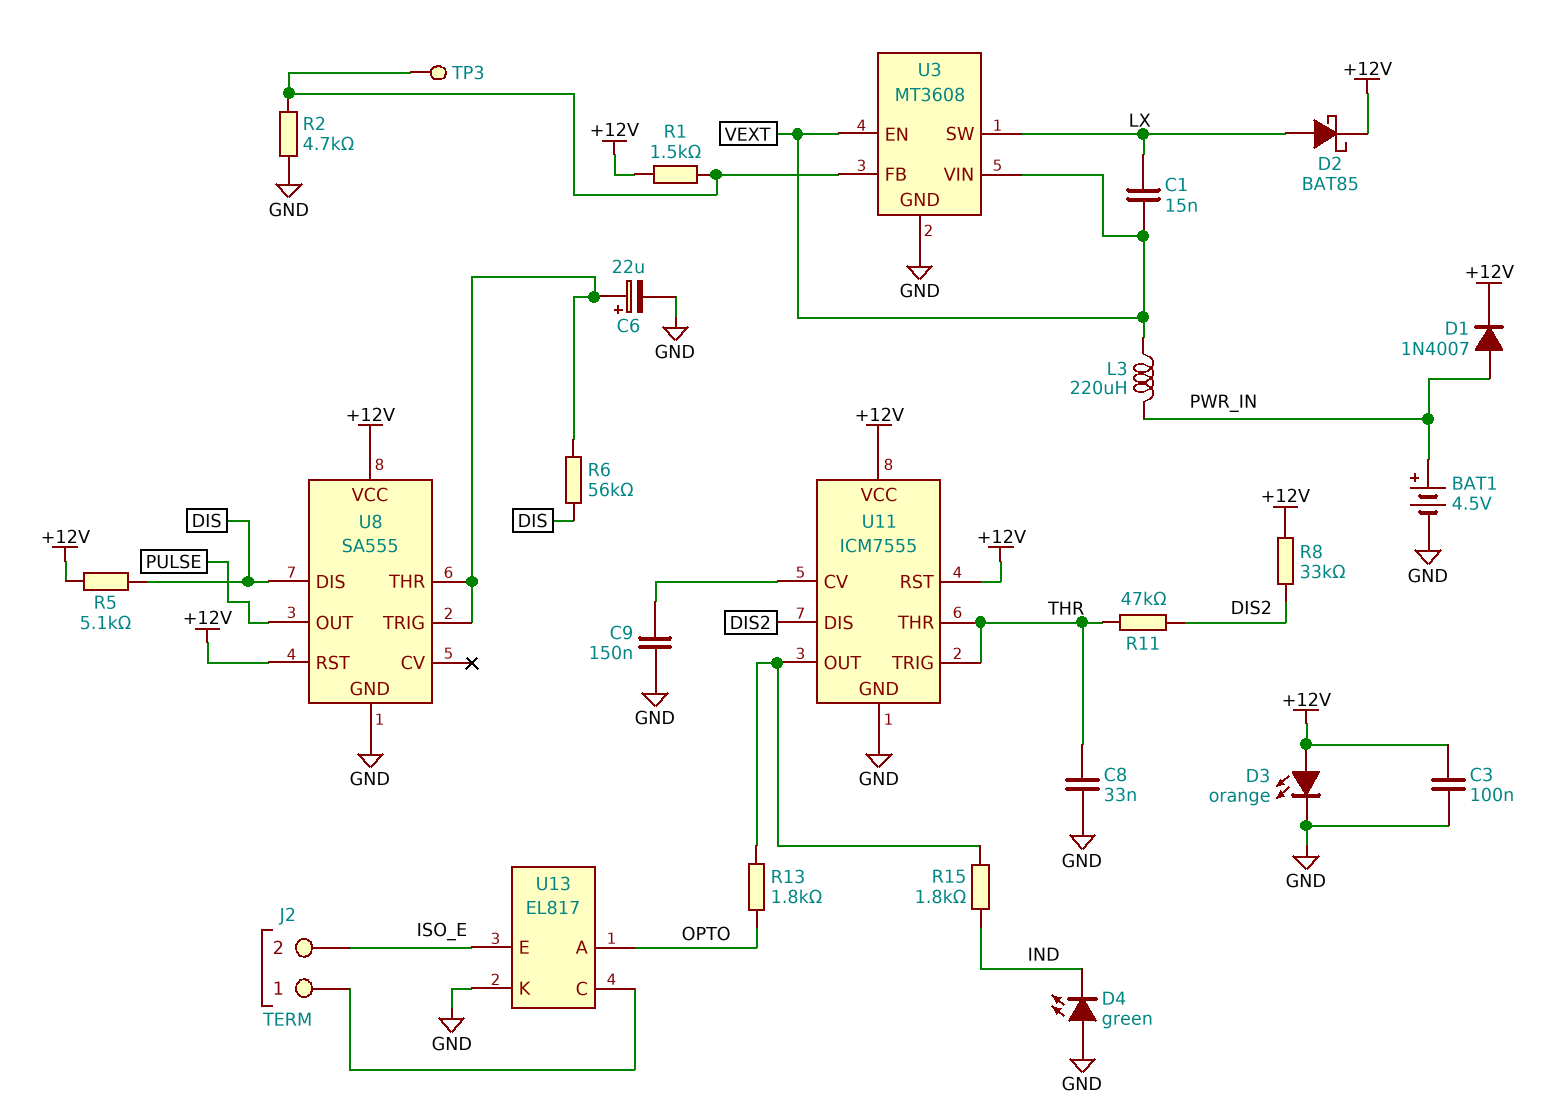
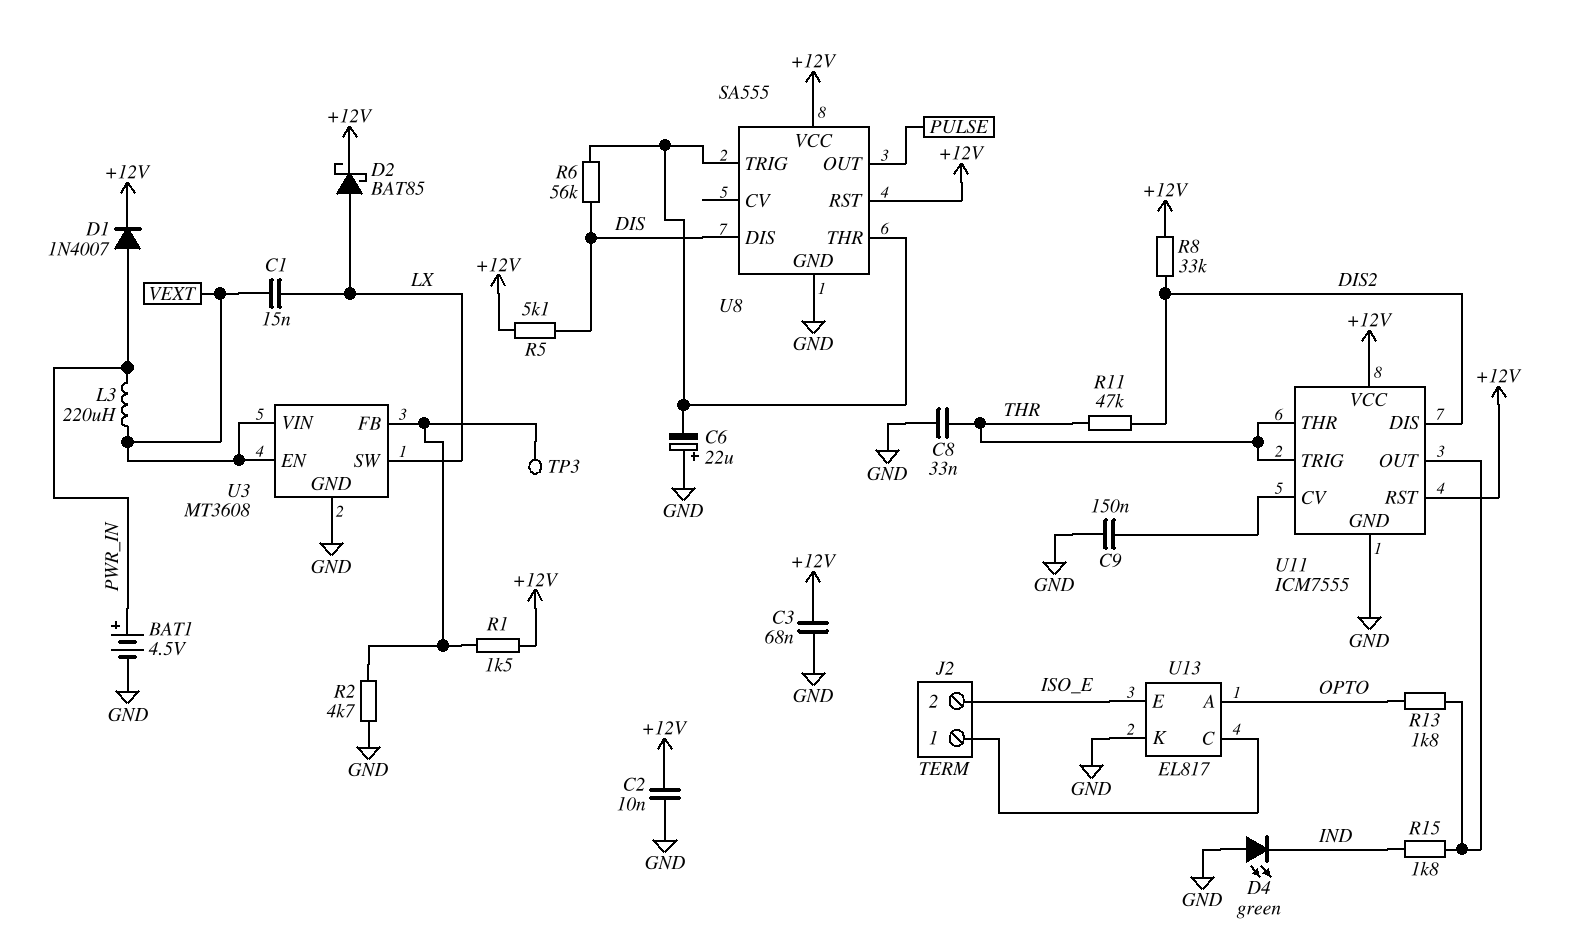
C2: none -> 10nF (+12V, GND)
C3: 100nF (+12V, GND) -> 68nF (+12V, GND)
C6: 22uF (plus U8/THR, minus GND) -> 22uF (plus GND, minus U8/THR)
D3: LED orange (A +12V, K GND) -> none

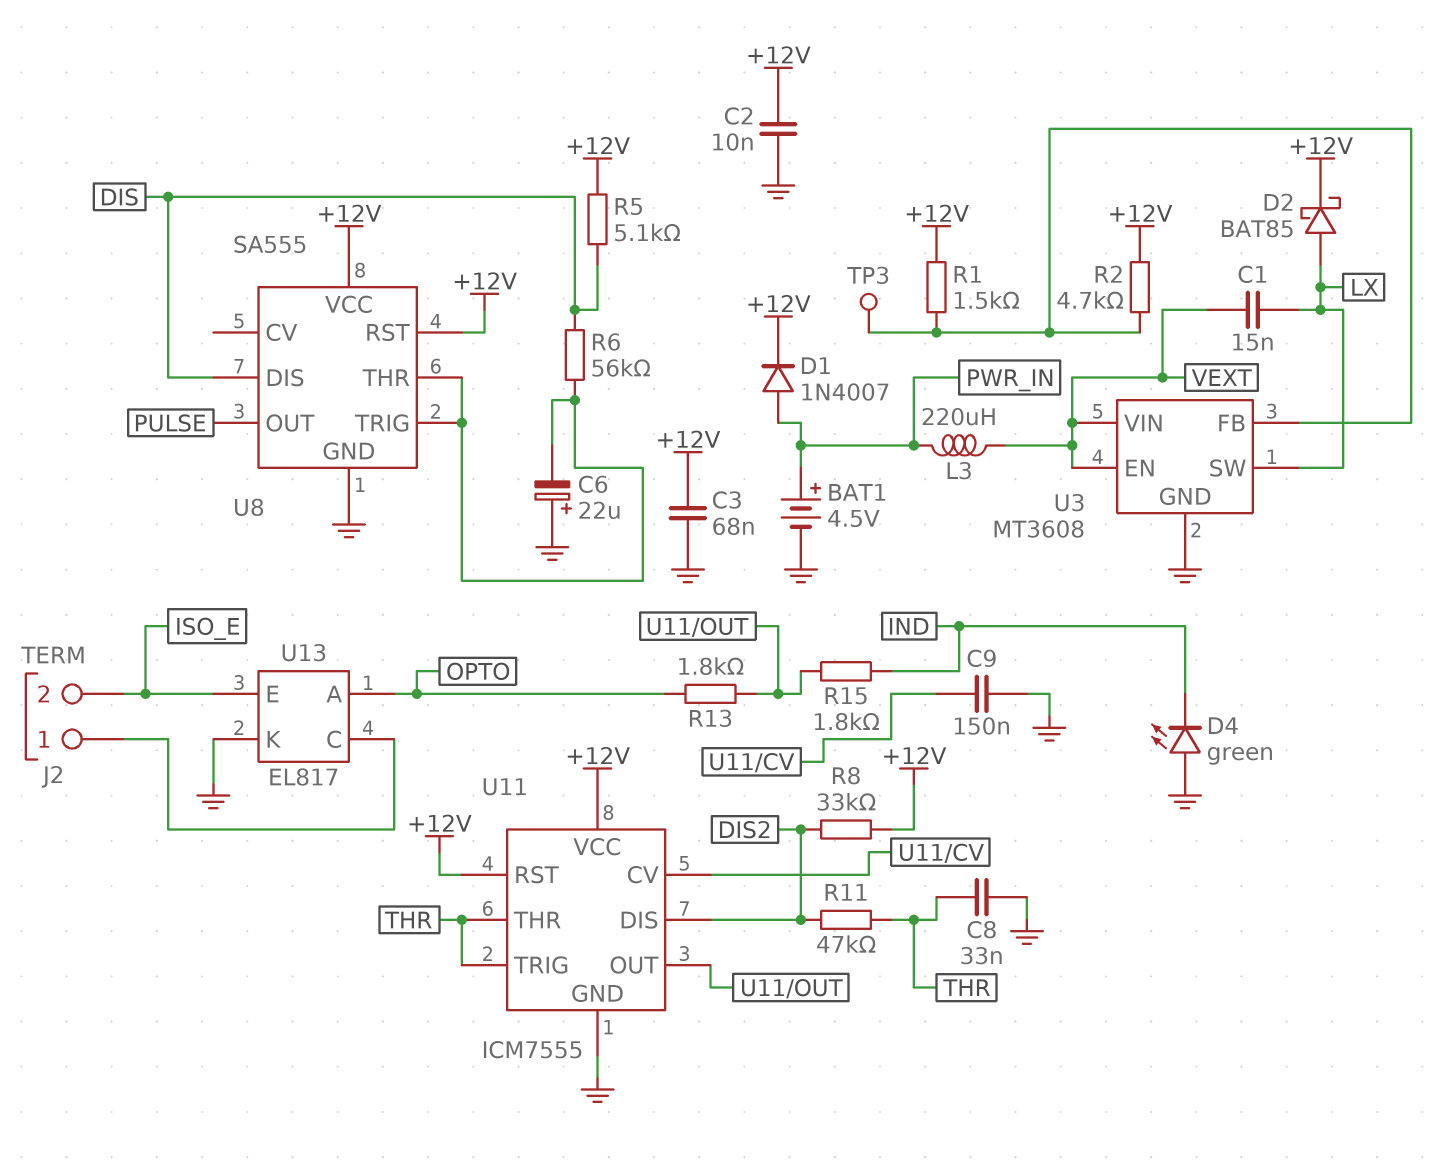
R2: 4.7k (GND, U3/FB) -> 4.7k (+12V, U3/FB)

